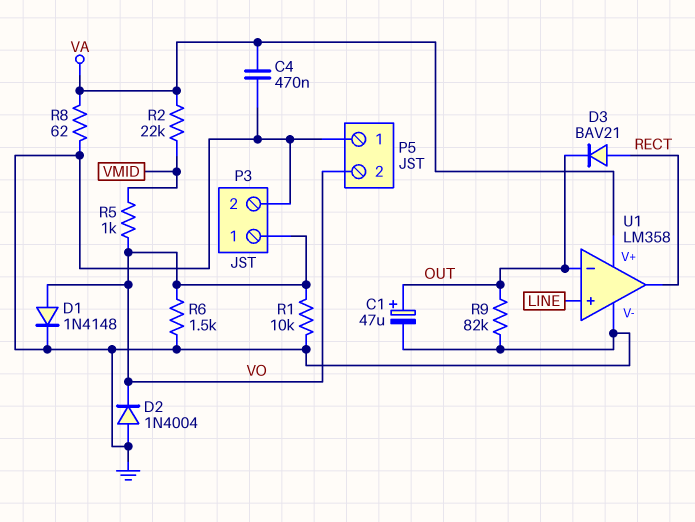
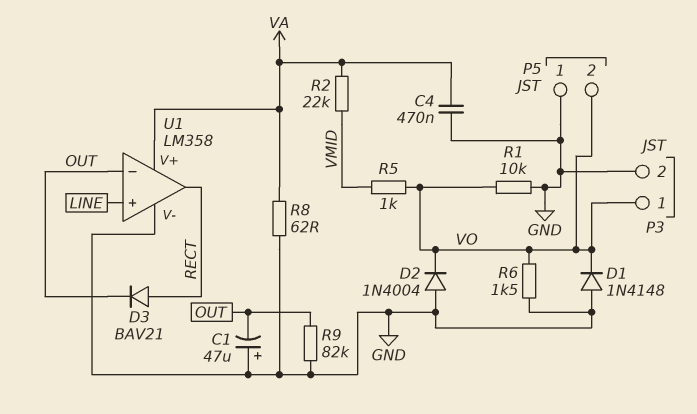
C1: 47uF (plus OUT, minus GND) -> 47uF (plus GND, minus OUT)
D1: diode 1N4148 (A VO, K GND) -> diode 1N4148 (A GND, K VO)

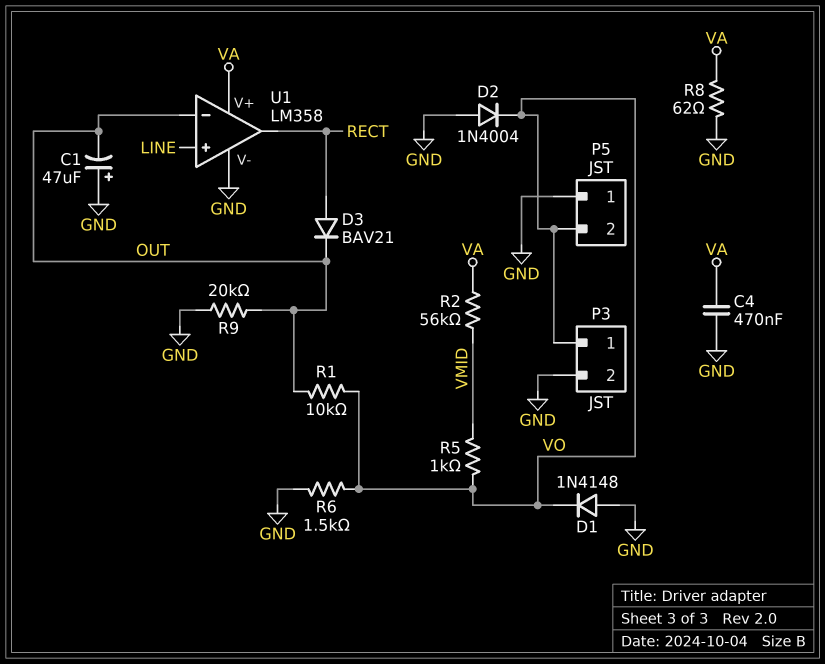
R1: 10k (GND, VO) -> 10k (OUT, VO)
R2: 22k (VA, VMID) -> 56k (VA, VMID)
R9: 82k (GND, OUT) -> 20k (GND, OUT)

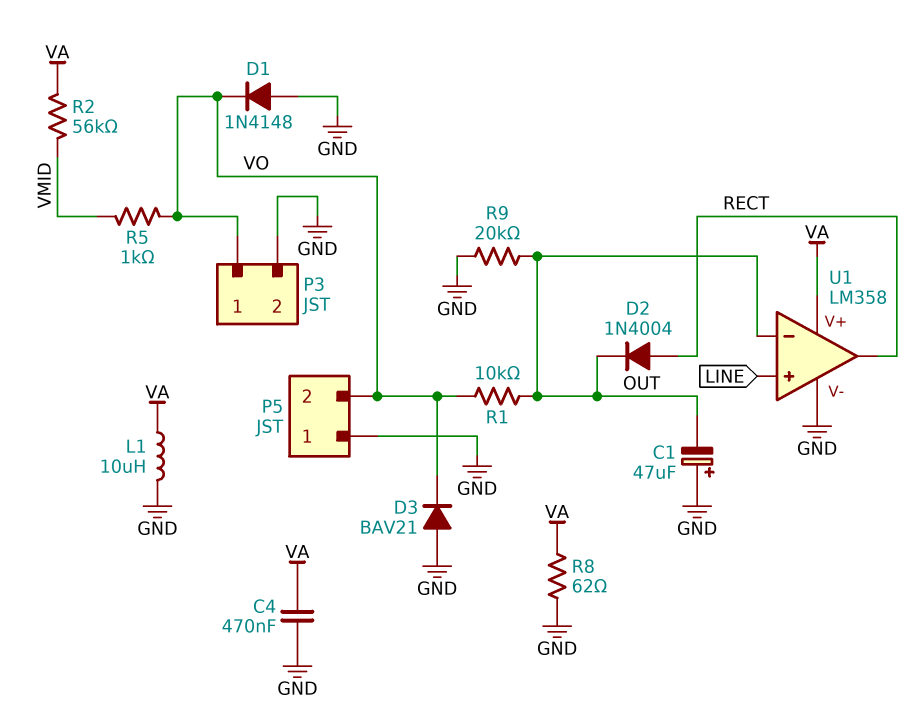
D2: diode 1N4004 (A GND, K VO) -> diode 1N4004 (A RECT, K OUT)
D3: diode BAV21 (A RECT, K OUT) -> diode BAV21 (A GND, K VO)
L1: none -> 10uH (GND, VA)
R6: 1.5k (GND, VO) -> none

